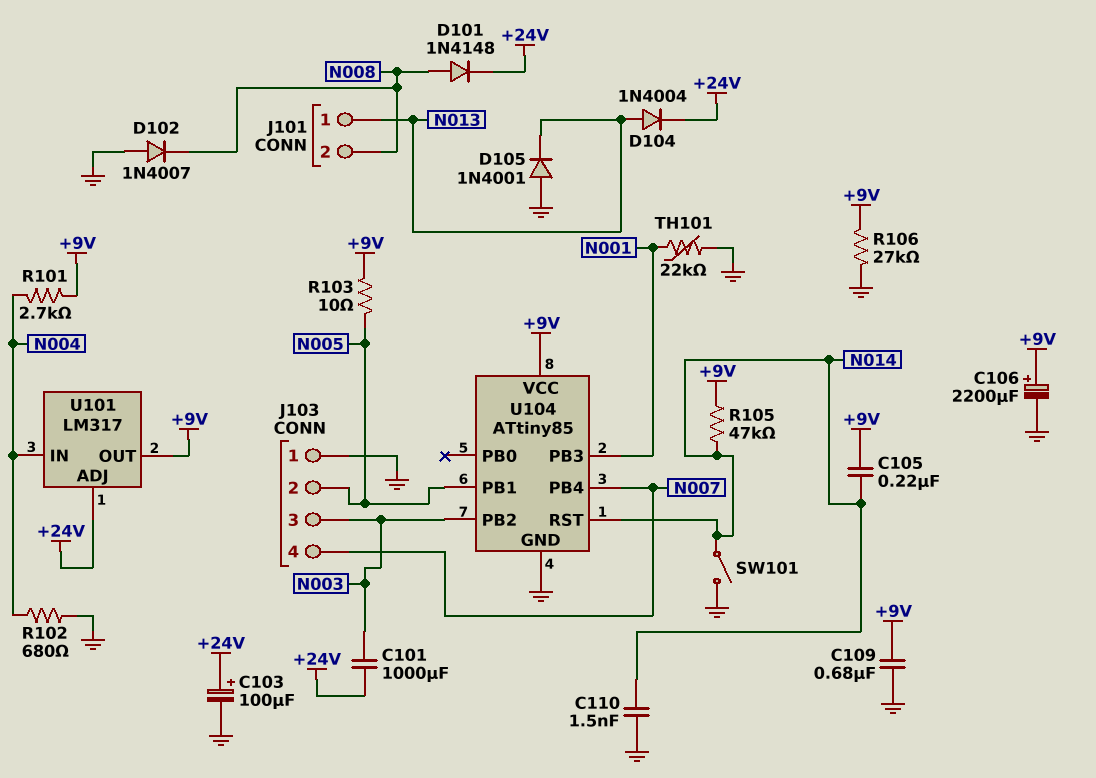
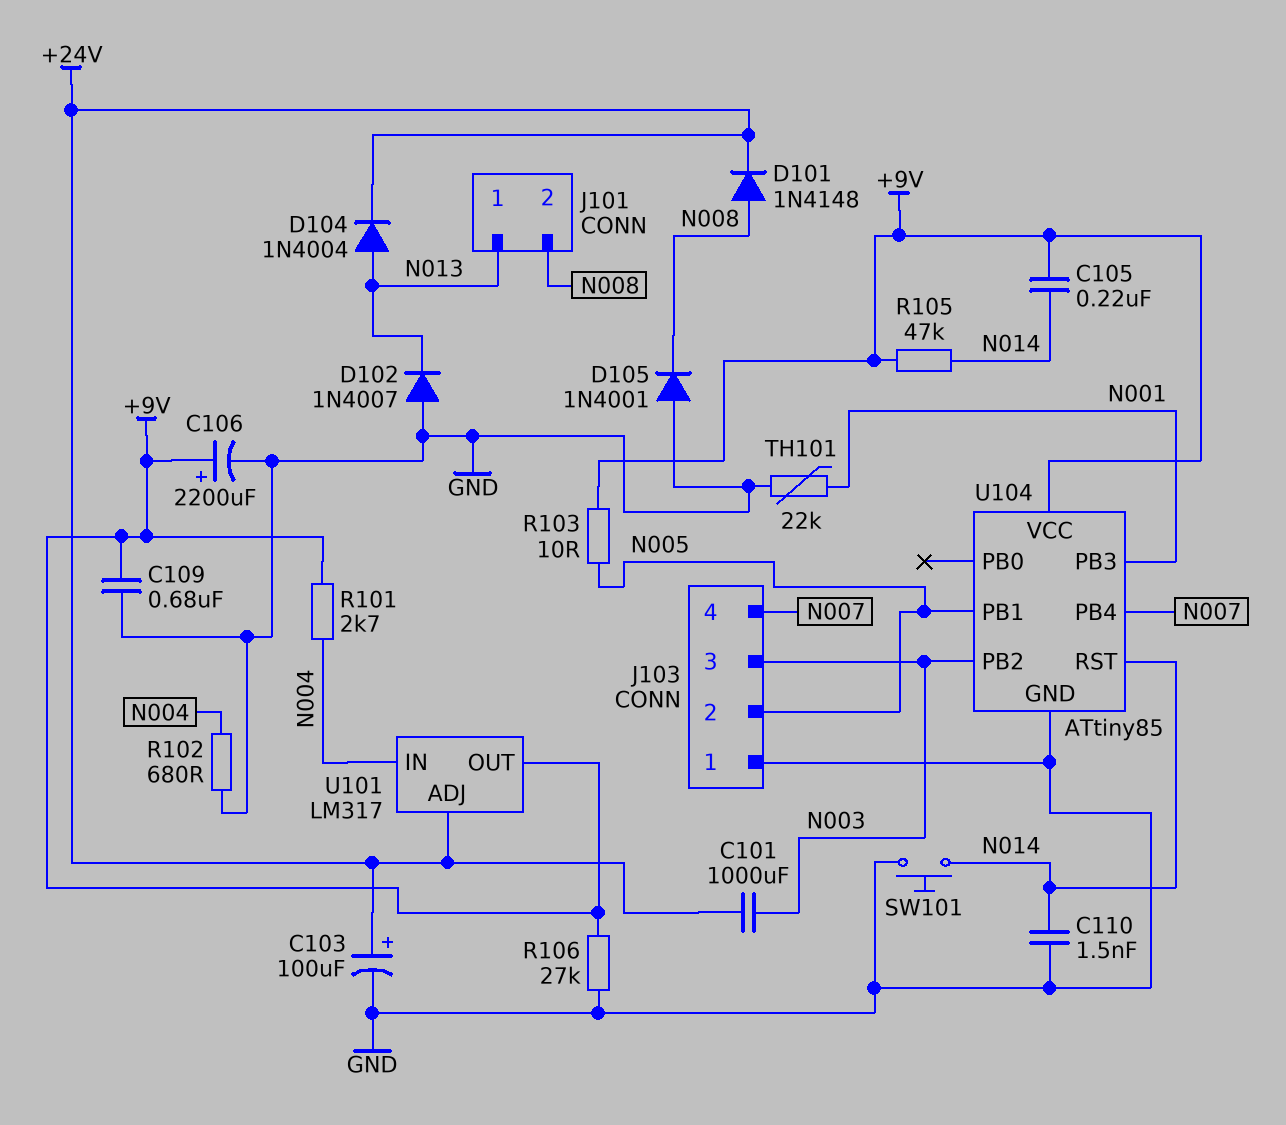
D102: diode 1N4007 (A GND, K N008) -> diode 1N4007 (A GND, K N013)
D105: diode 1N4001 (A GND, K N013) -> diode 1N4001 (A GND, K N008)
SW101: switch (GND, N014) -> button (GND, N014)

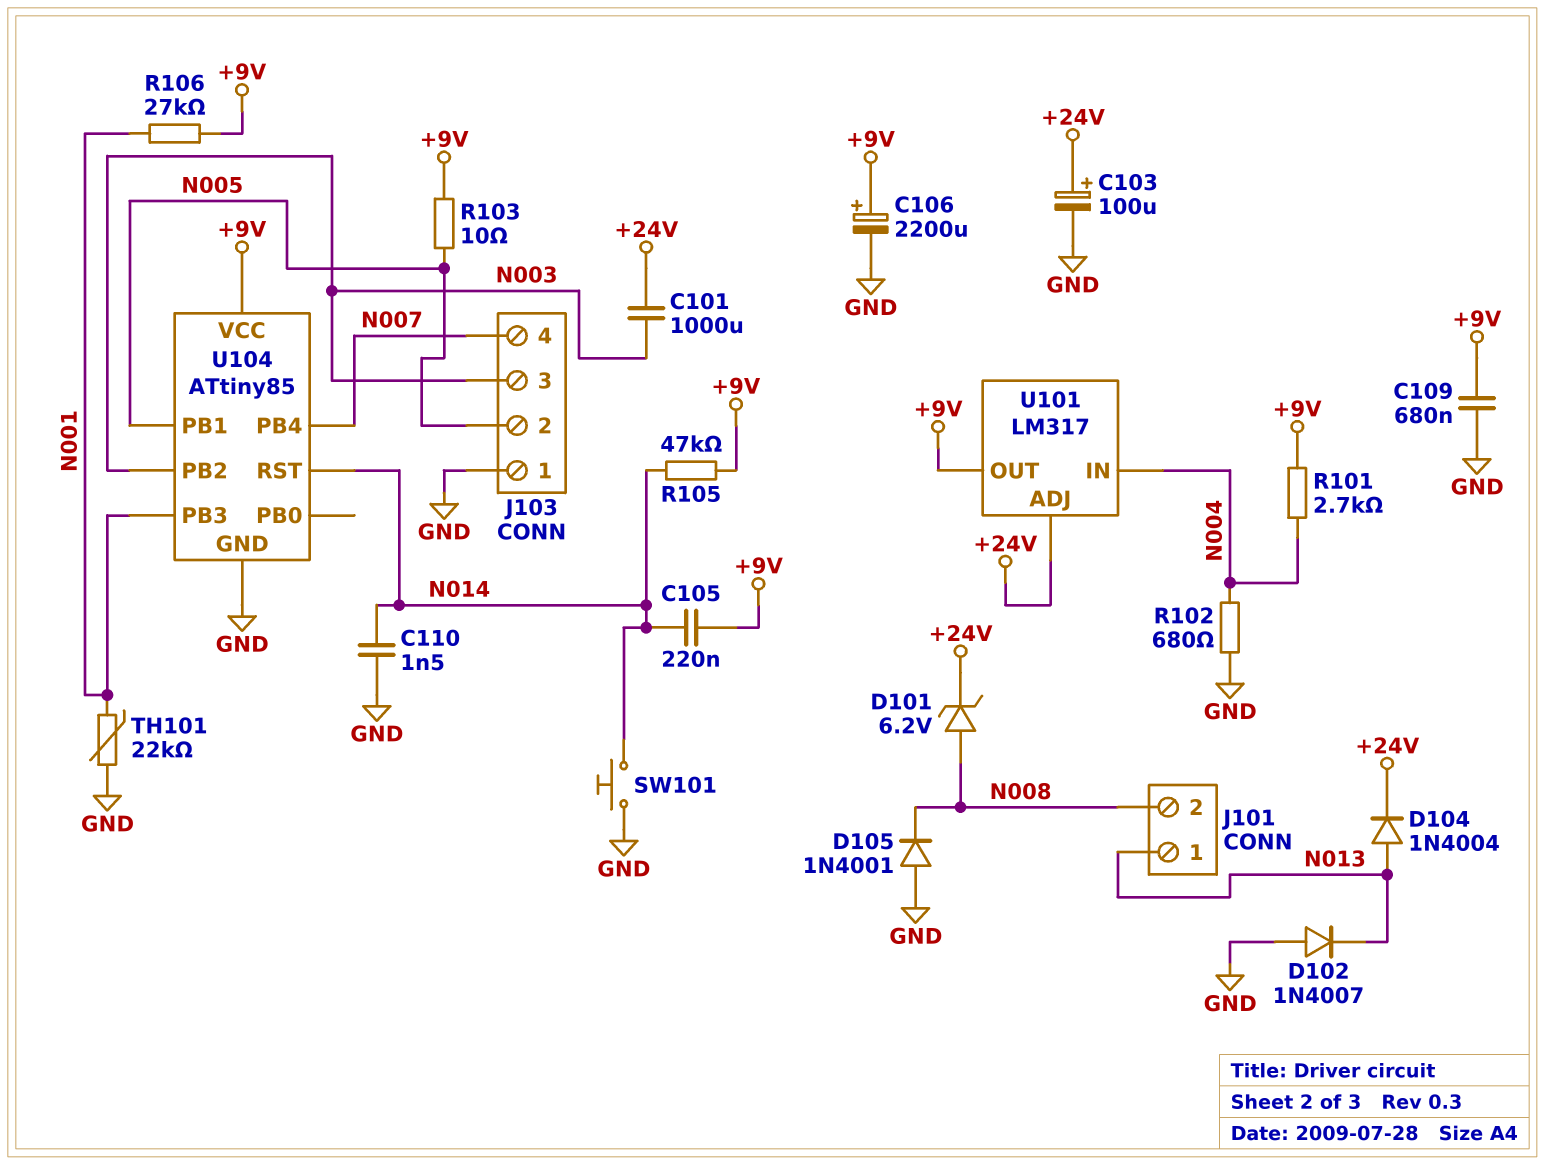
D101: diode 1N4148 (A N008, K +24V) -> zener 6.2V (A N008, K +24V)
R106: 27k (+9V, GND) -> 27k (+9V, N001)

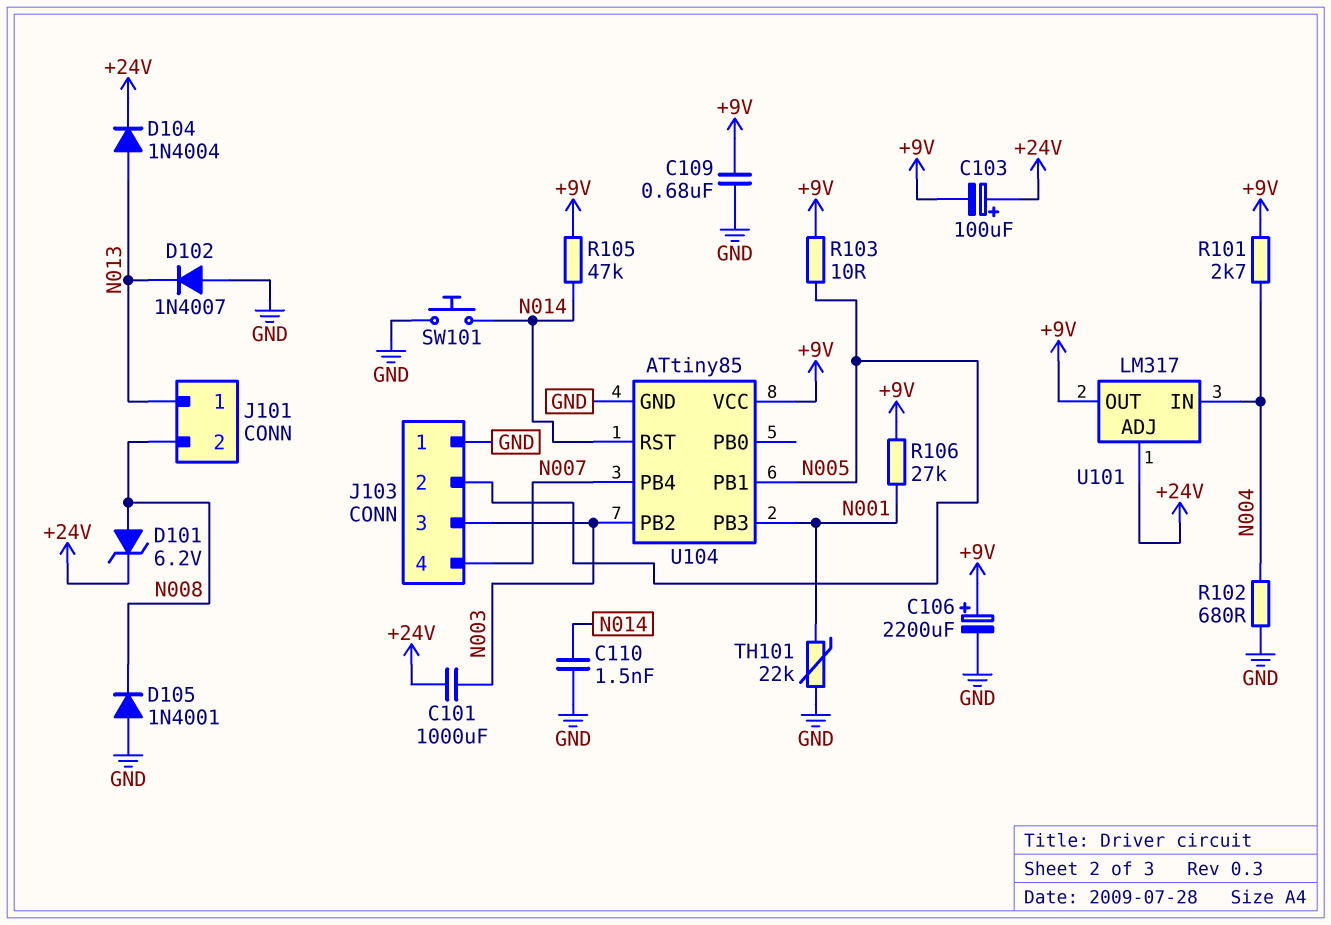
C103: 100uF (plus +24V, minus GND) -> 100uF (plus +24V, minus +9V)
C105: 220nF (+9V, N014) -> none

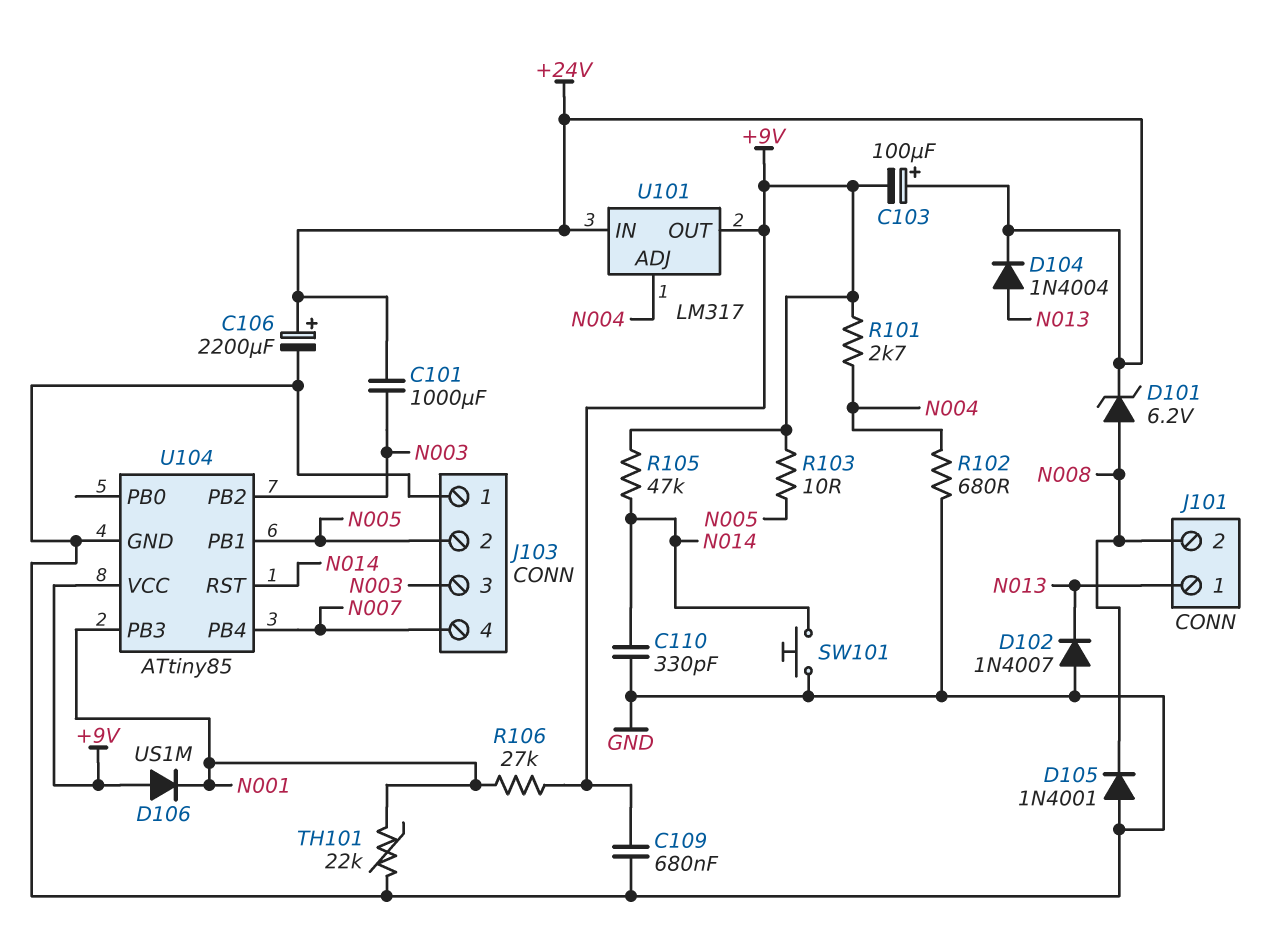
C106: 2200uF (plus +9V, minus GND) -> 2200uF (plus +24V, minus GND)
C110: 1.5nF (GND, N014) -> 330pF (GND, N014)
D106: none -> diode US1M (A +9V, K N001)
U101 pin ADJ: +24V -> N004
U101 pin IN: N004 -> +24V

